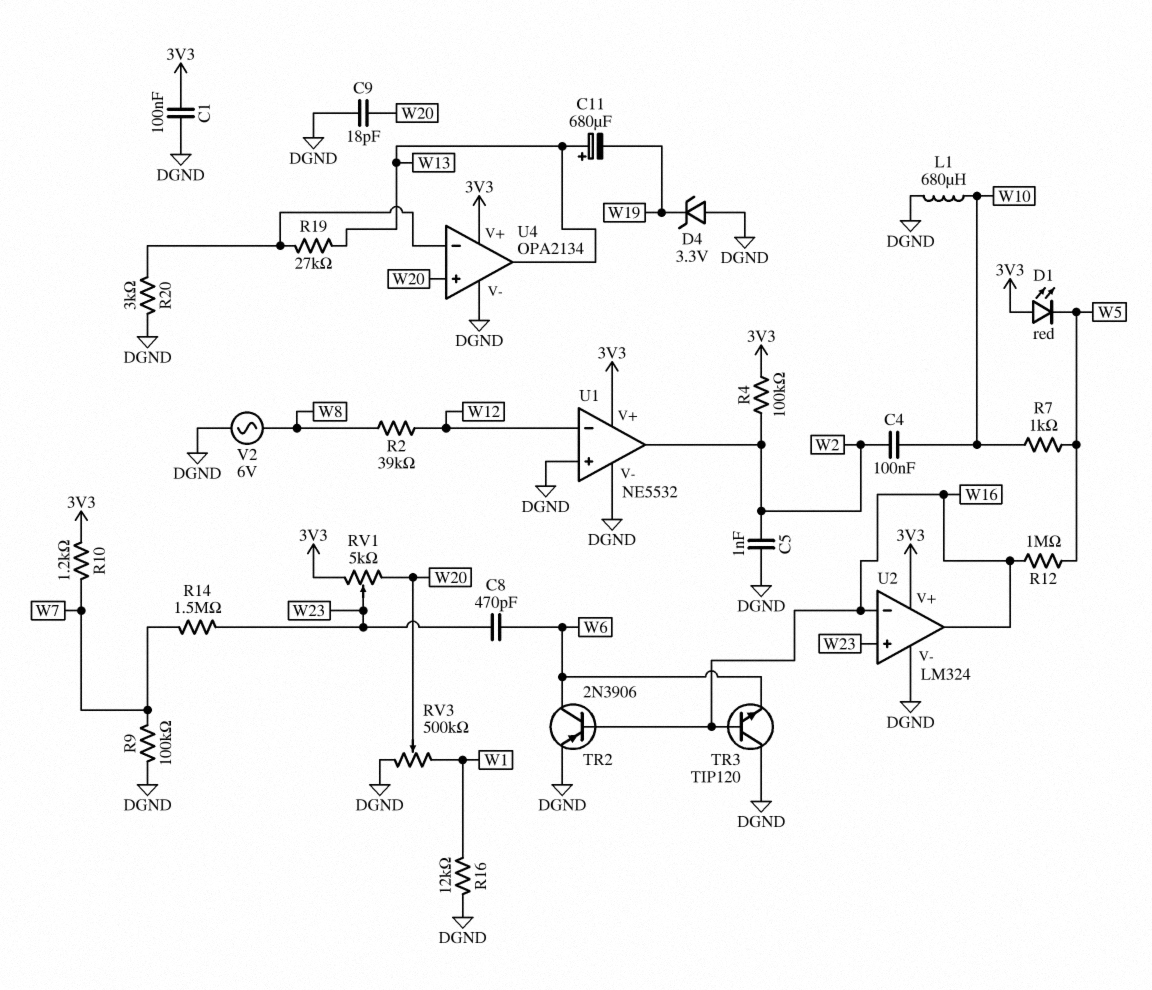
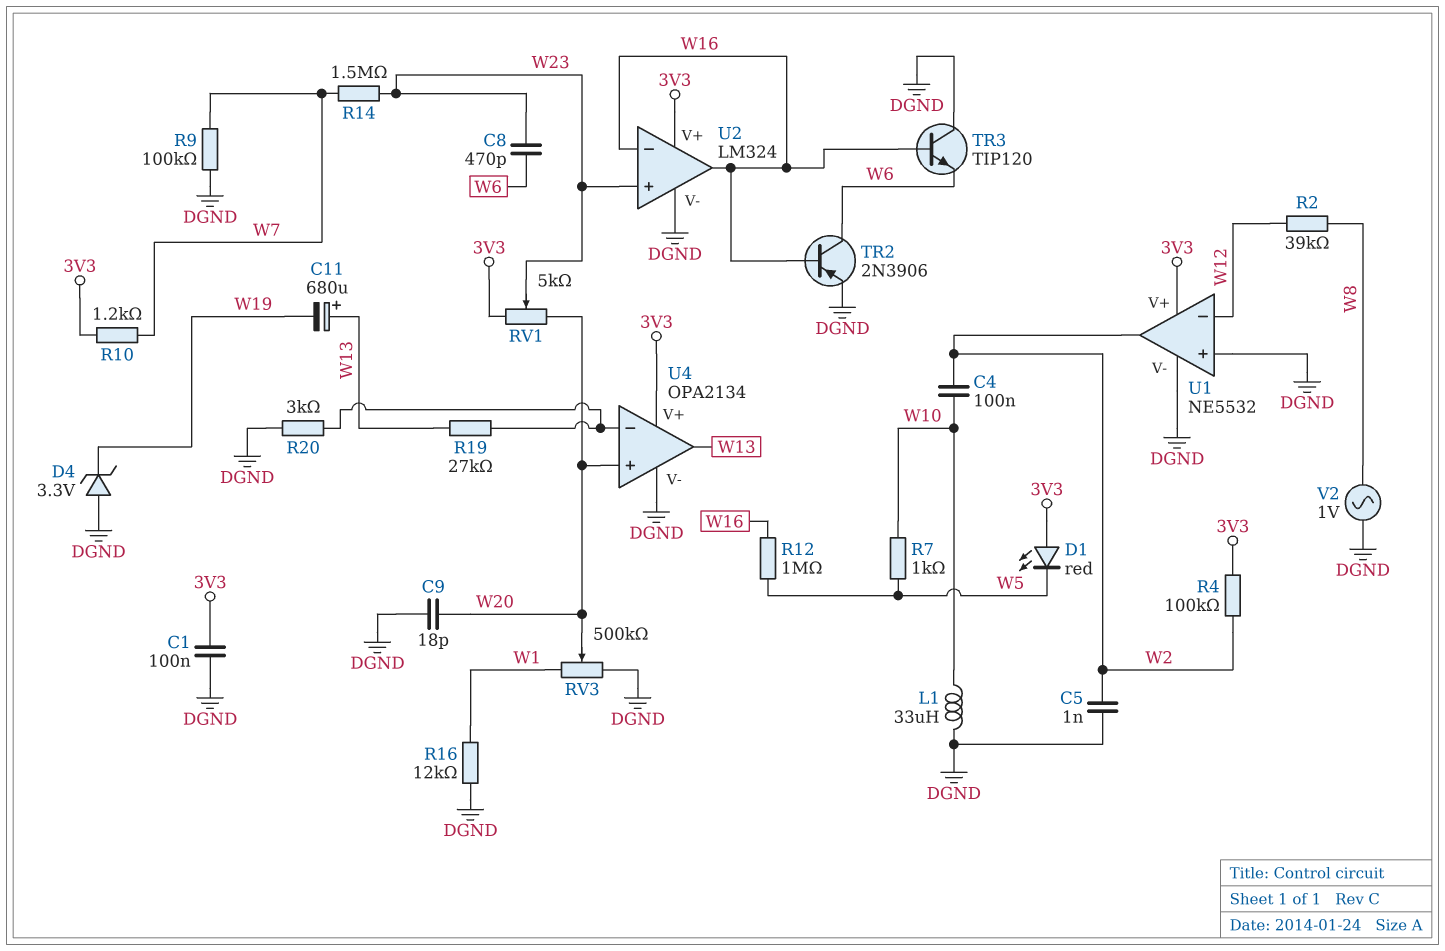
L1: 680uH (DGND, W10) -> 33uH (DGND, W10)
V2: AC 6V (DGND, W8) -> AC 1V (DGND, W8)

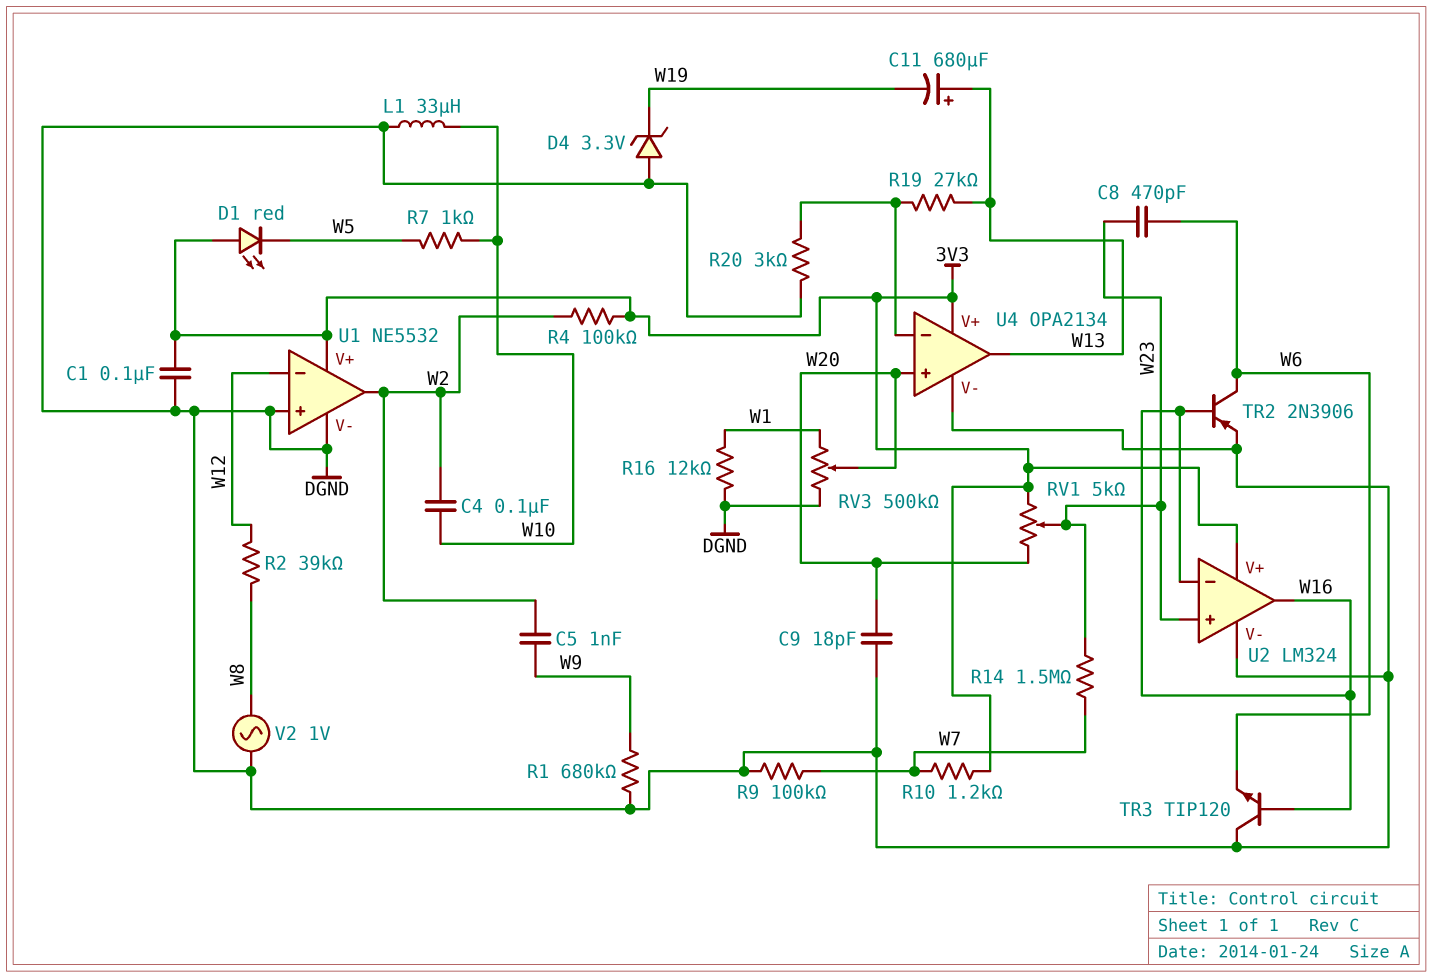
C5: 1nF (DGND, W2) -> 1nF (W2, W9)
R1: none -> 680k (DGND, W9)
R12: 1M (W5, W16) -> none

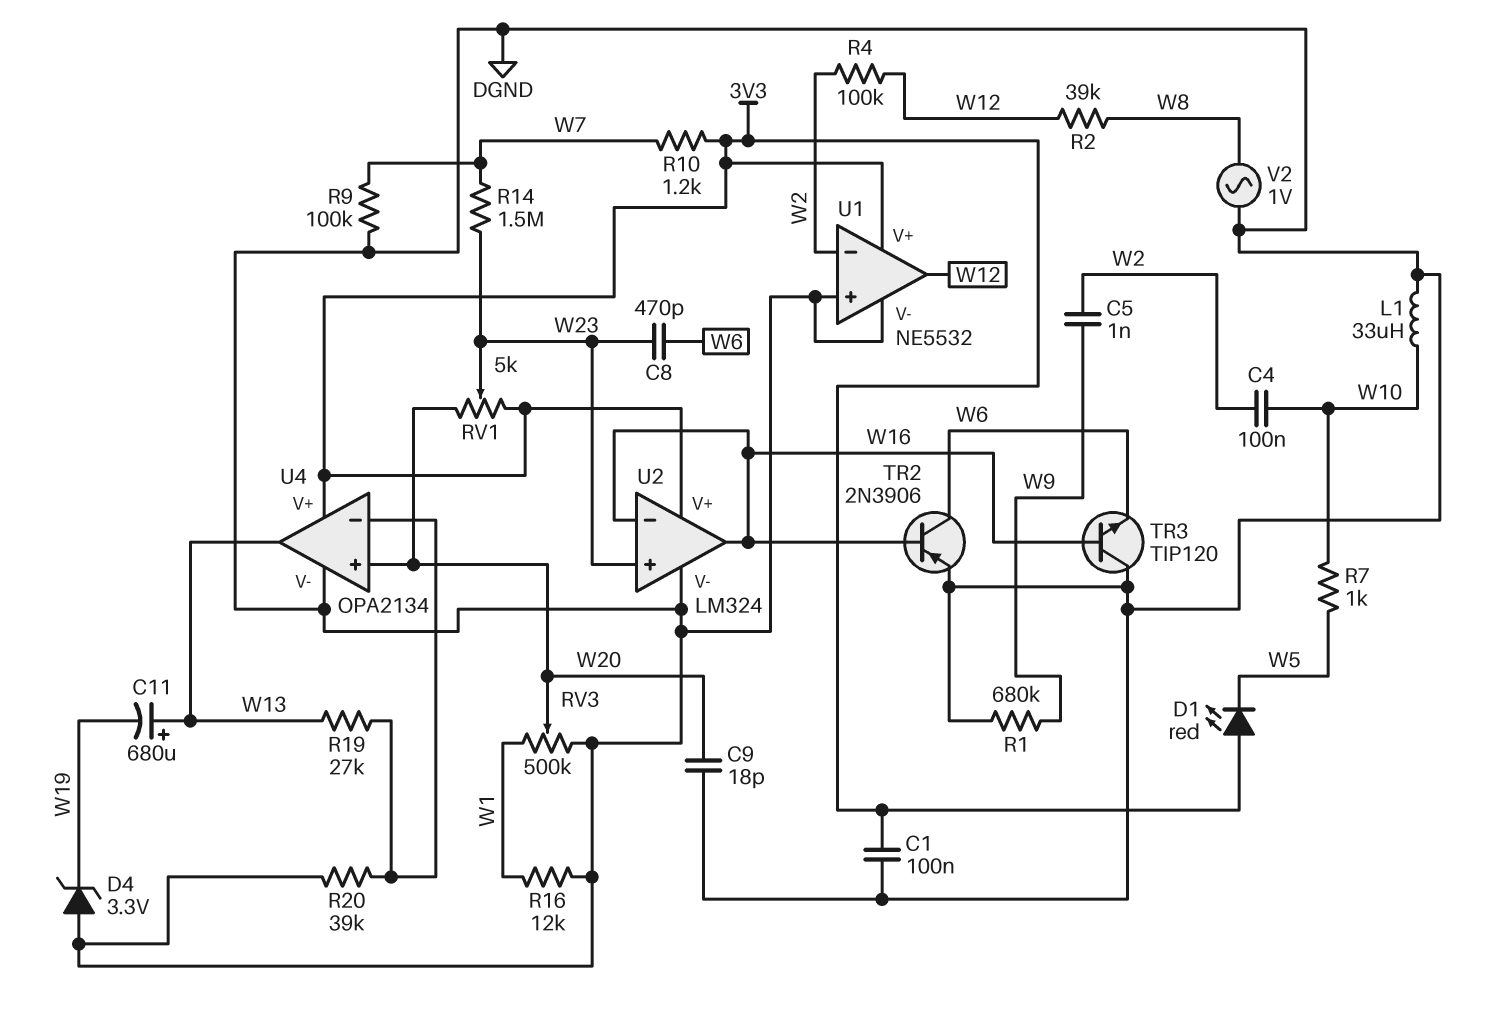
R4: 100k (3V3, W2) -> 100k (W2, W12)
R20: 3k (DGND, U4/in-) -> 39k (DGND, U4/in-)
U1 pin in-: W12 -> W2
U1 pin out: W2 -> W12

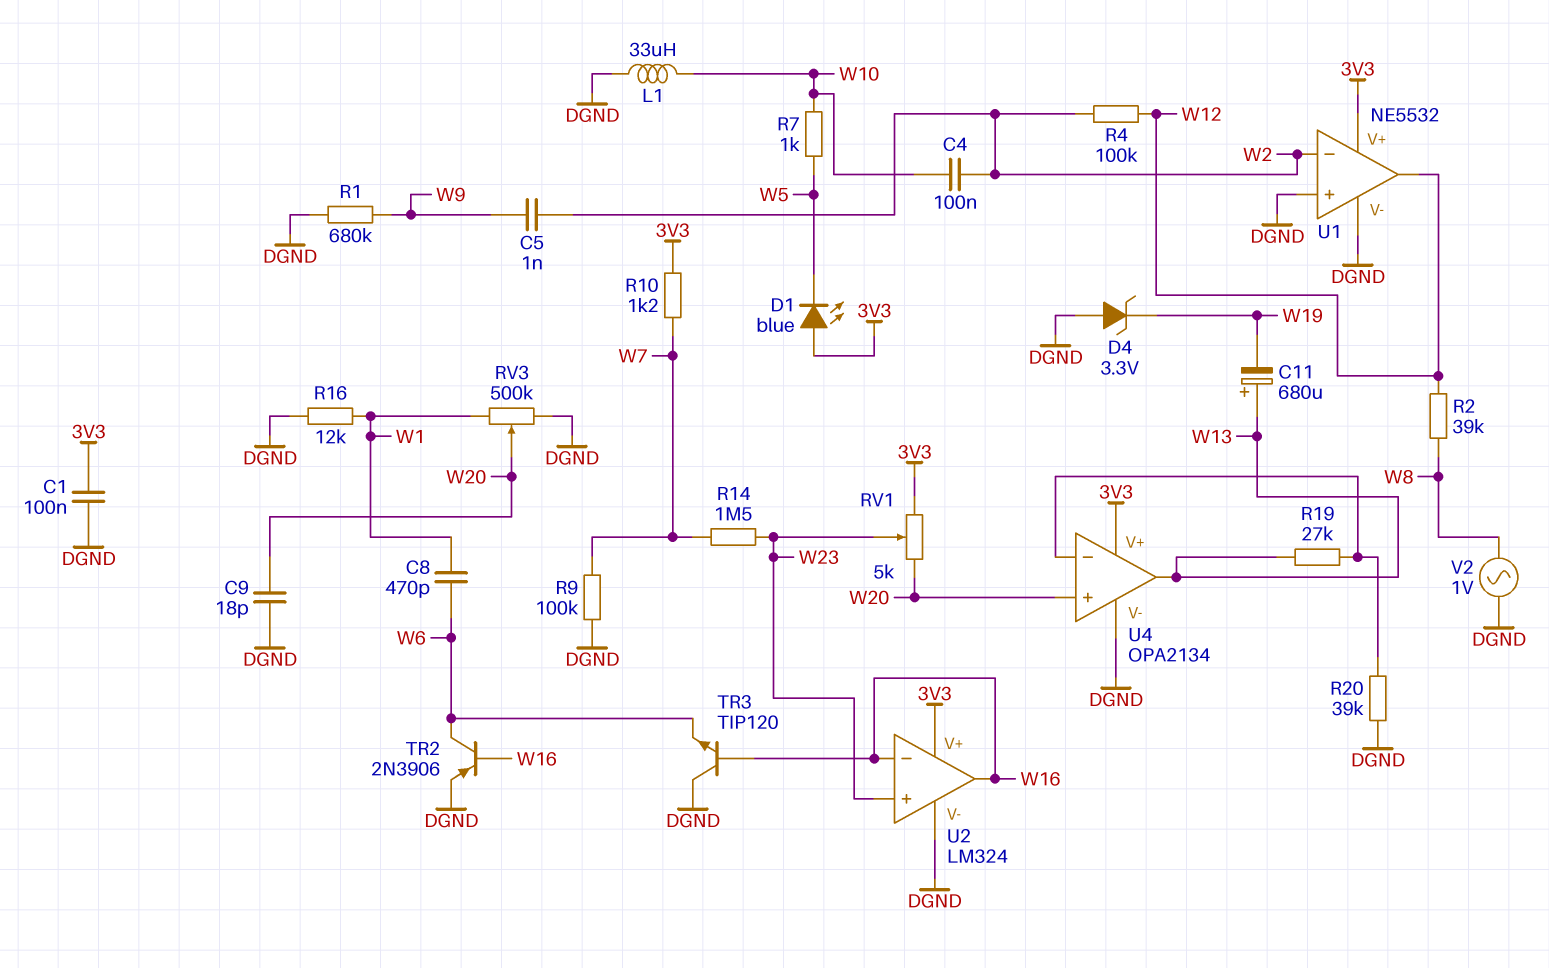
C8: 470pF (W6, W23) -> 470pF (W1, W6)
D1: LED red (A 3V3, K W5) -> LED blue (A 3V3, K W5)

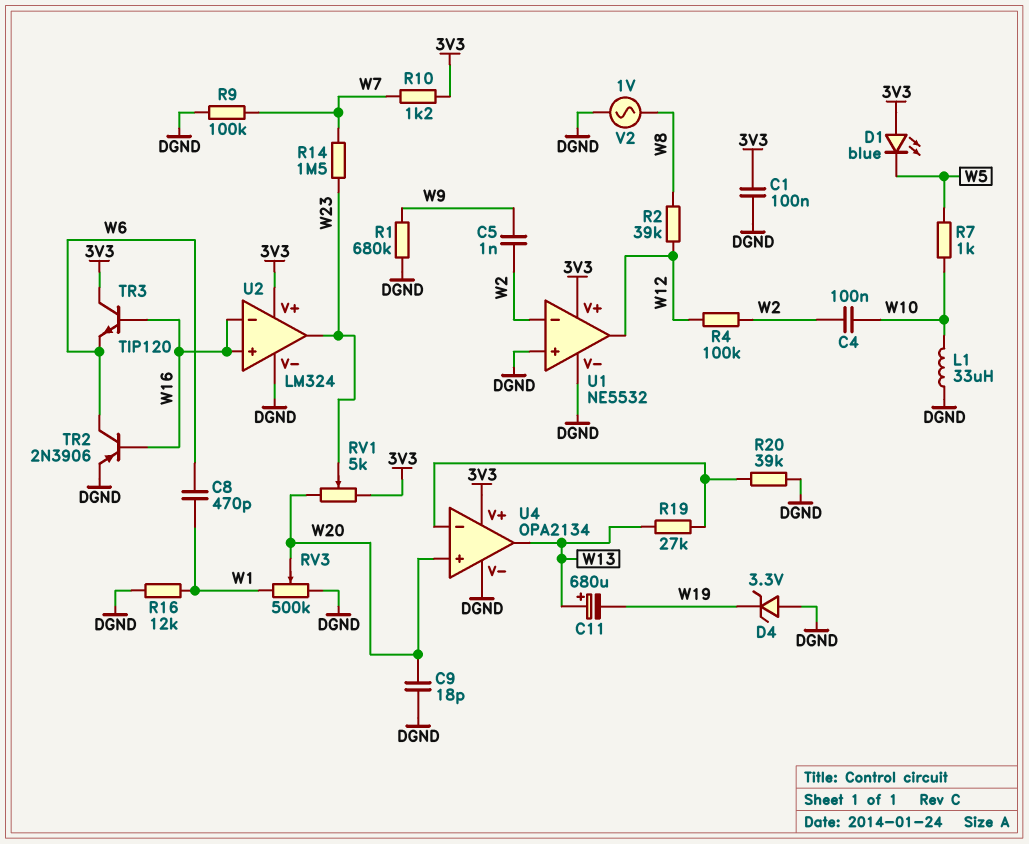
TR3: NPN TIP120 (B W16, C DGND, E W6) -> NPN TIP120 (B W16, C 3V3, E W6)
U2 pin in+: W23 -> W16
U2 pin out: W16 -> W23

